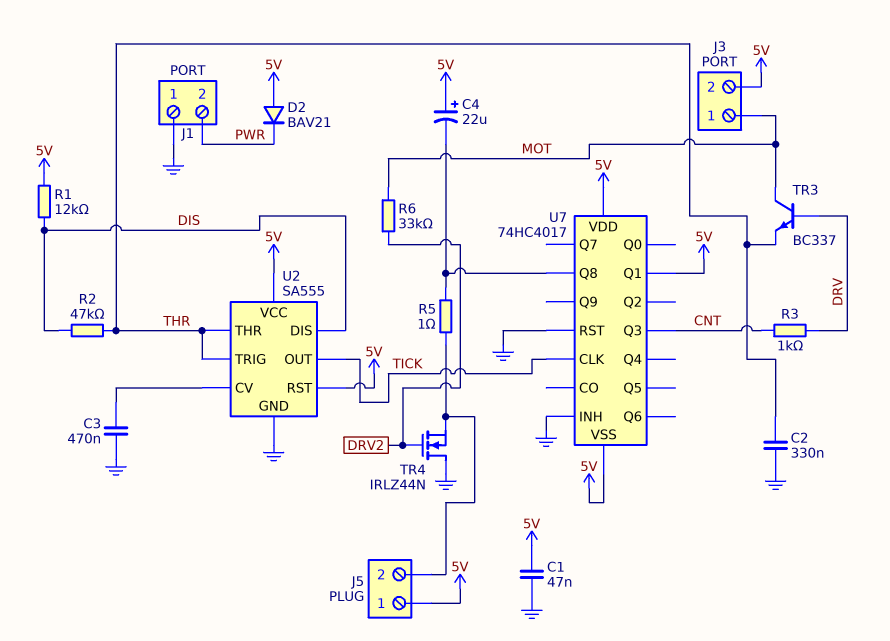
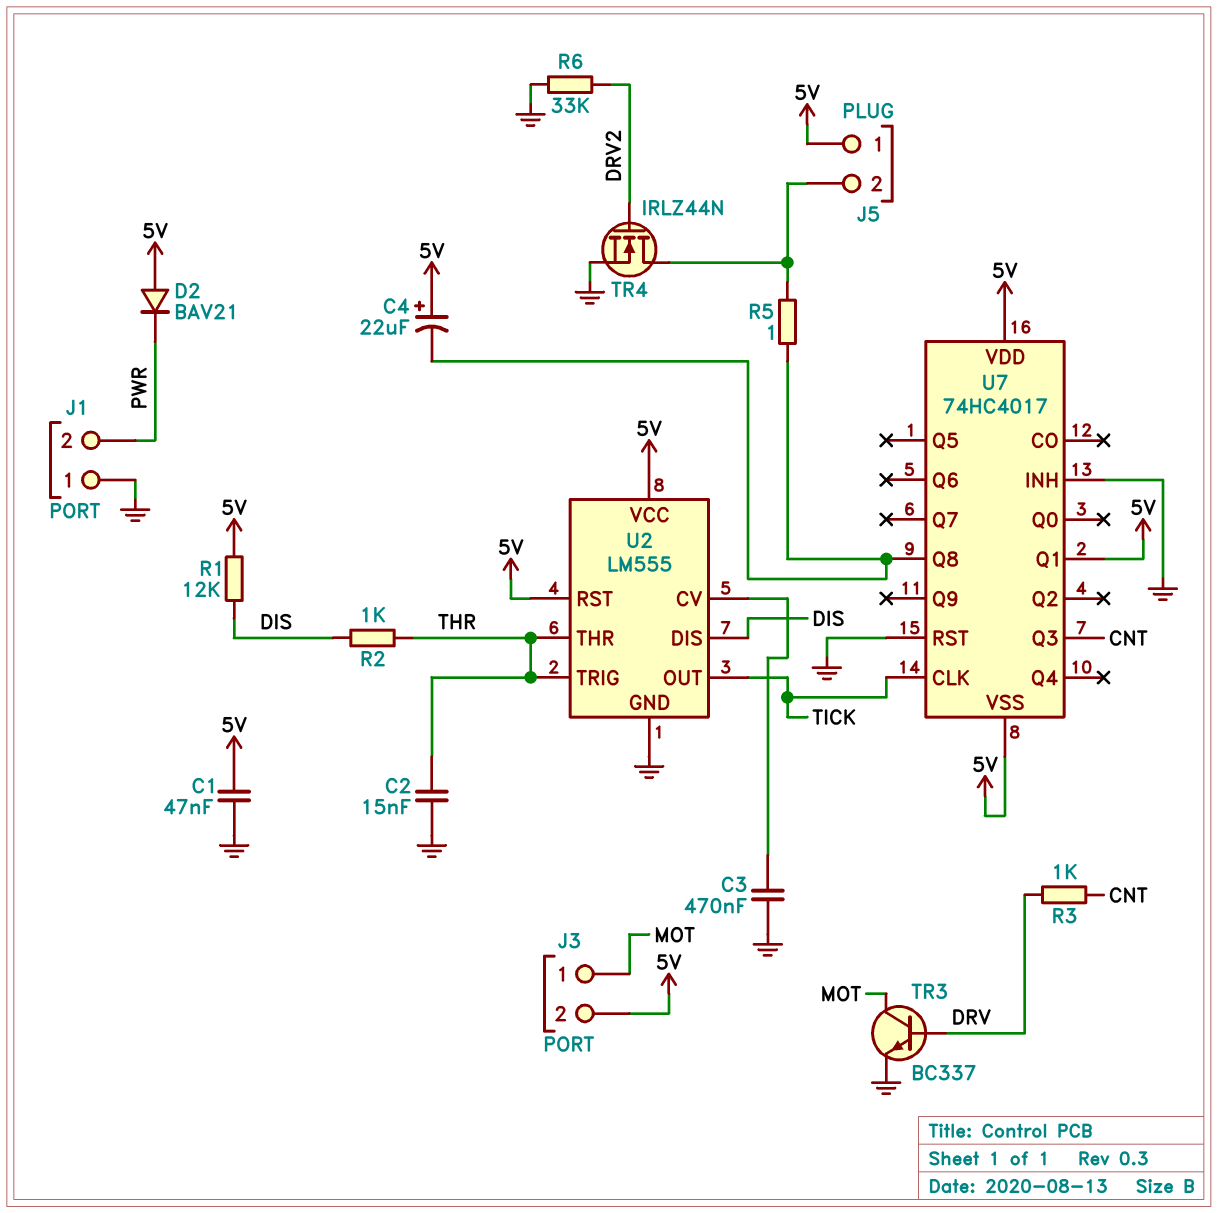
C2: 330nF (GND, THR) -> 15nF (GND, THR)
R2: 47k (DIS, THR) -> 1k (DIS, THR)
R6: 33k (DRV2, MOT) -> 33k (DRV2, GND)
TR3: NPN BC337 (B DRV, C MOT, E THR) -> NPN BC337 (B DRV, C MOT, E GND)
TR4: NMOS IRLZ44N (G DRV2, D GND, S J5/2) -> NMOS IRLZ44N (G DRV2, D J5/2, S GND)
U2: SA555 -> LM555

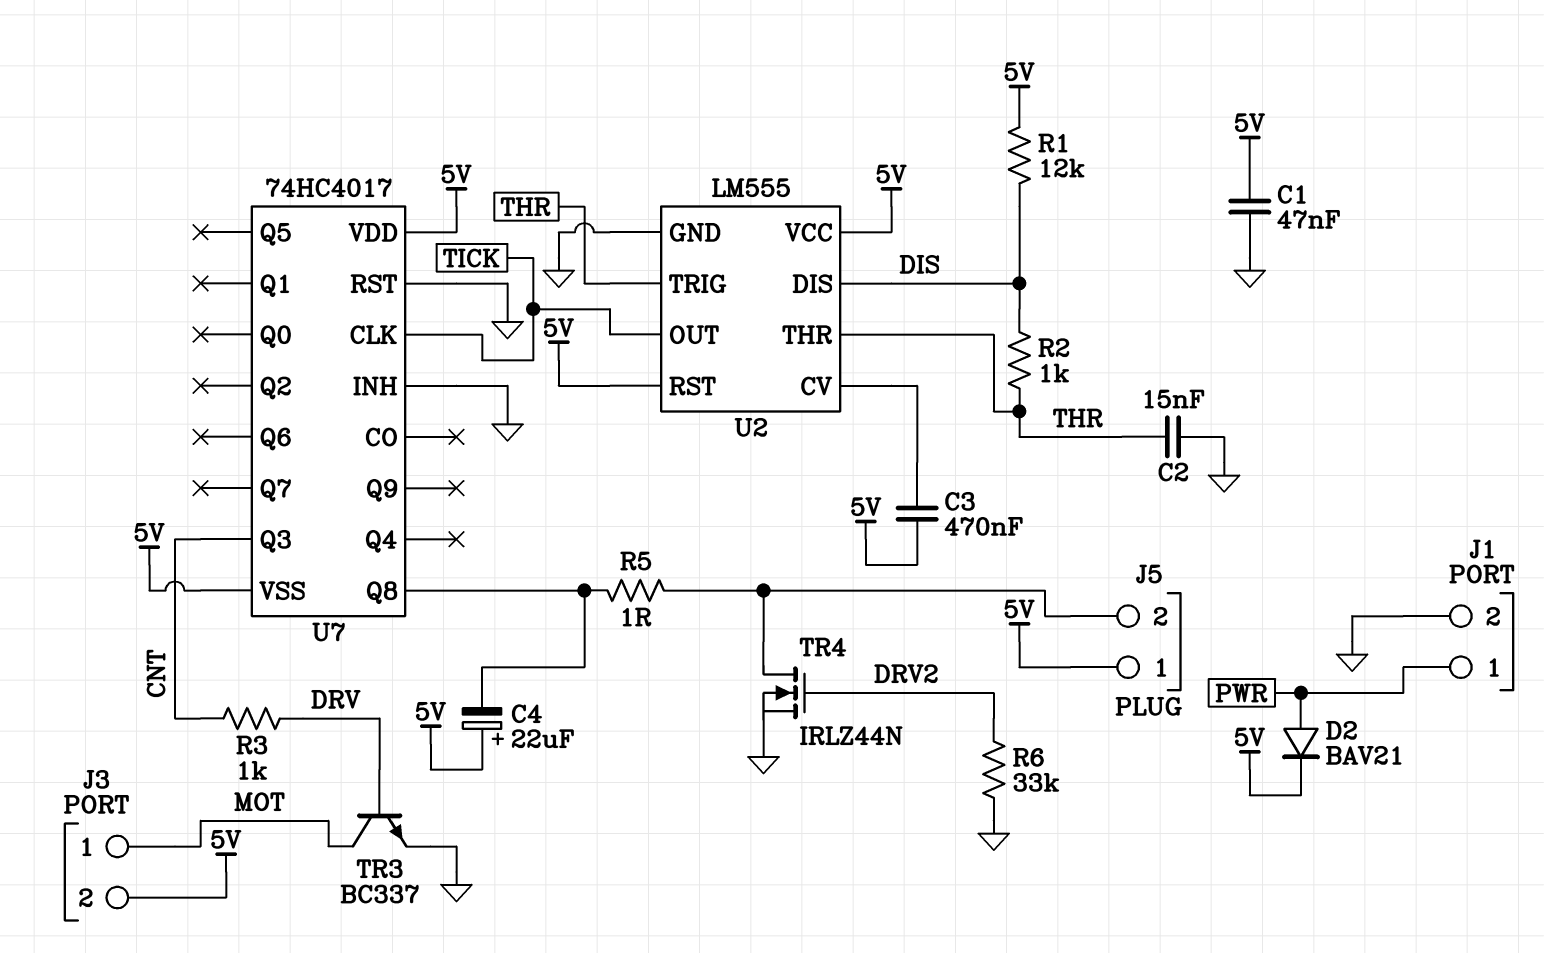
C3: 470nF (GND, U2/CV) -> 470nF (5V, U2/CV)
D2: diode BAV21 (A 5V, K PWR) -> diode BAV21 (A PWR, K 5V)
J1 pin 1: GND -> PWR
J1 pin 2: PWR -> GND
U7 pin Q1: 5V -> none

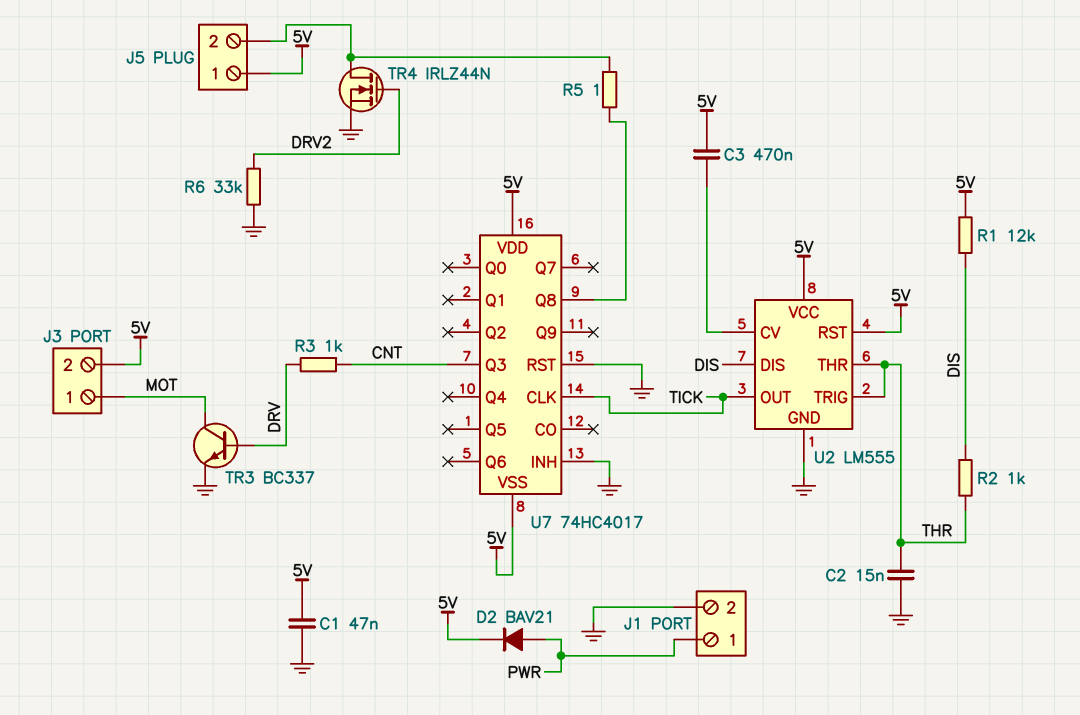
C4: 22uF (plus 5V, minus U7/Q8) -> none

